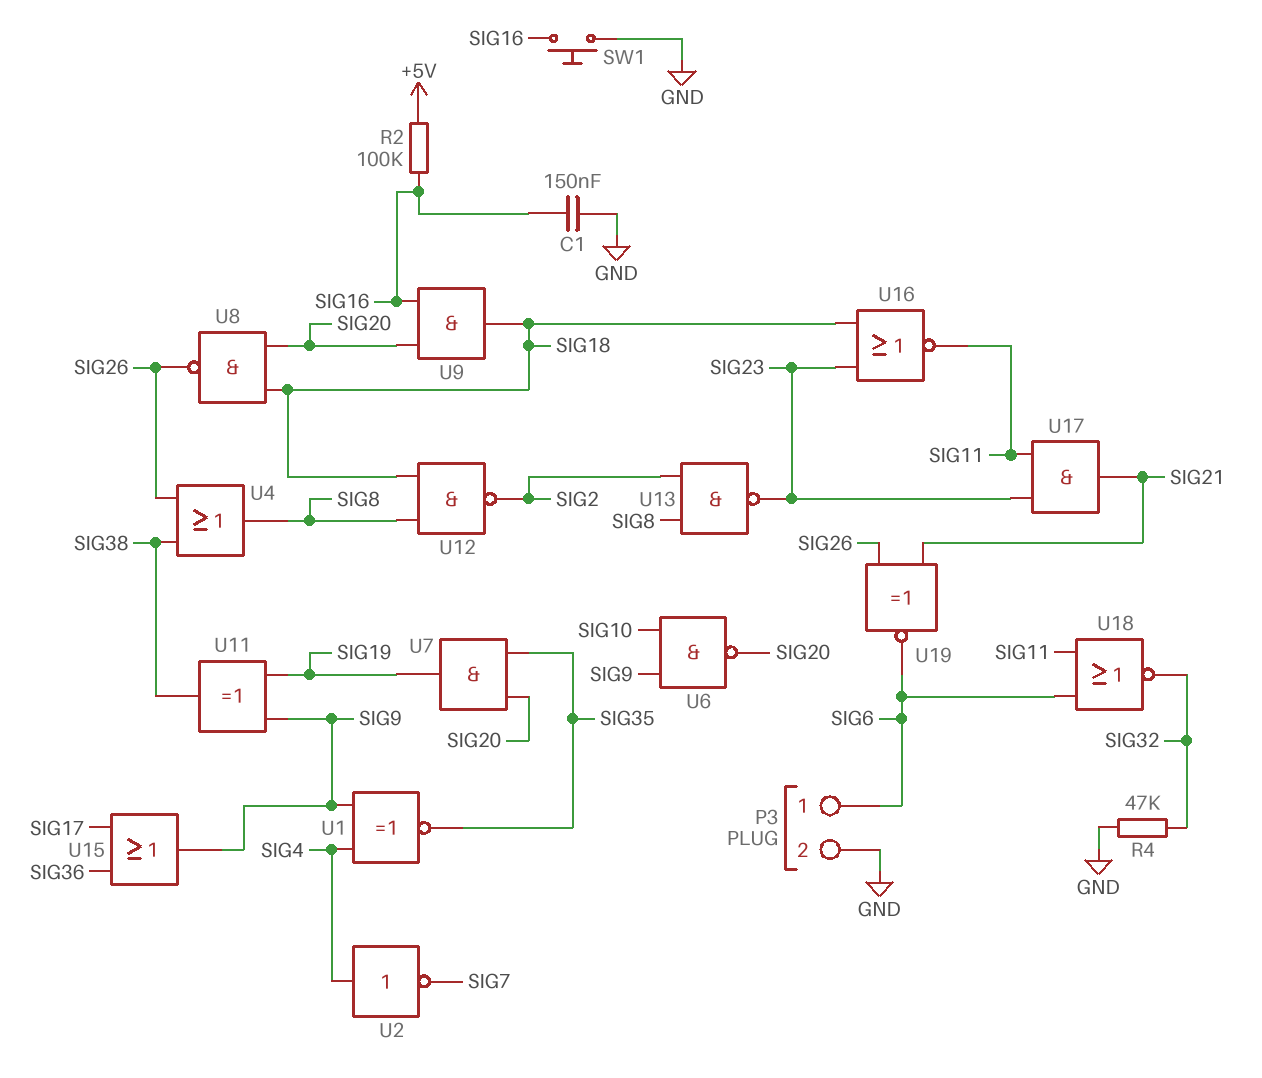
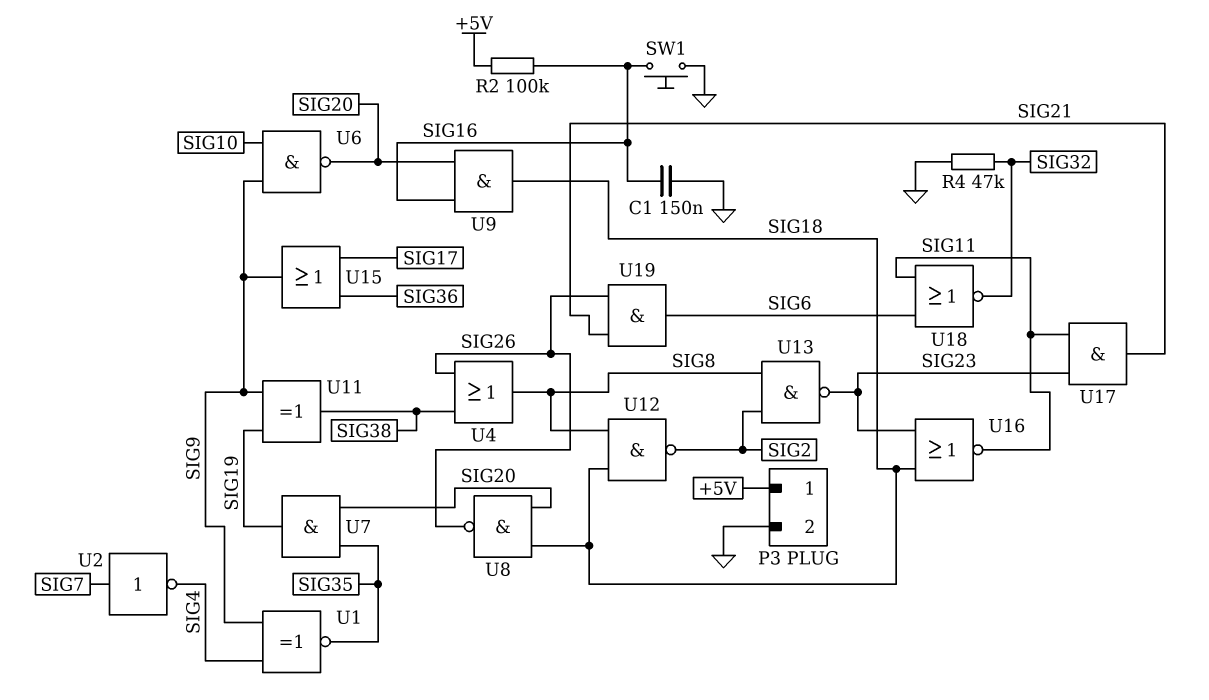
P3 pin 1: SIG6 -> +5V
U2: NOT (in SIG4, out SIG7) -> NOT (in SIG7, out SIG4)
U19: XNOR (in SIG21, in SIG26, out SIG6) -> AND (in SIG21, in SIG26, out SIG6)

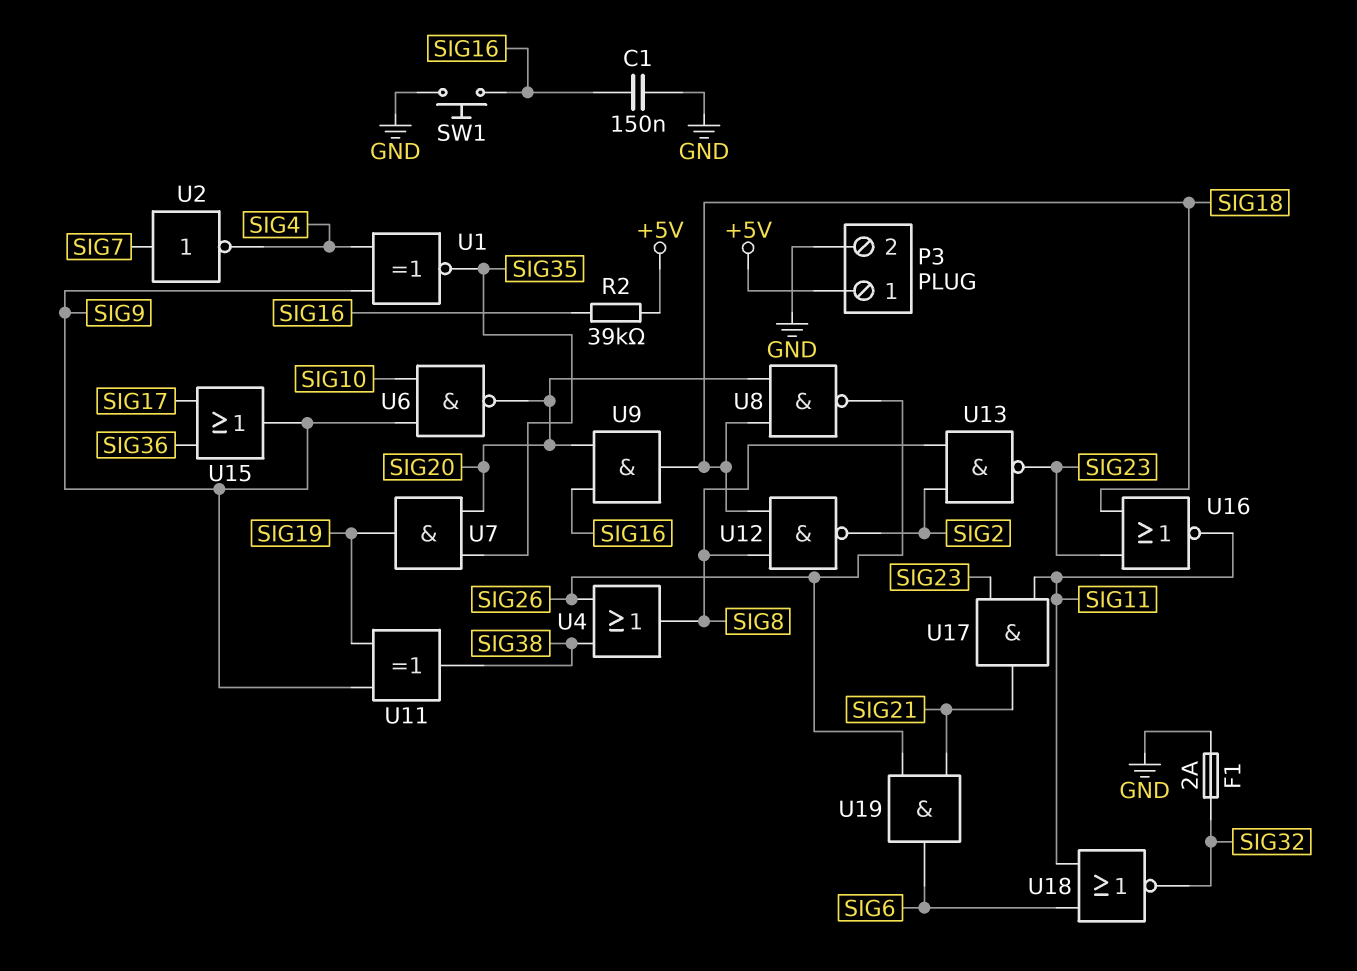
F1: none -> 2A (GND, SIG32)
R2: 100k (+5V, SIG16) -> 39k (+5V, SIG16)
R4: 47k (GND, SIG32) -> none

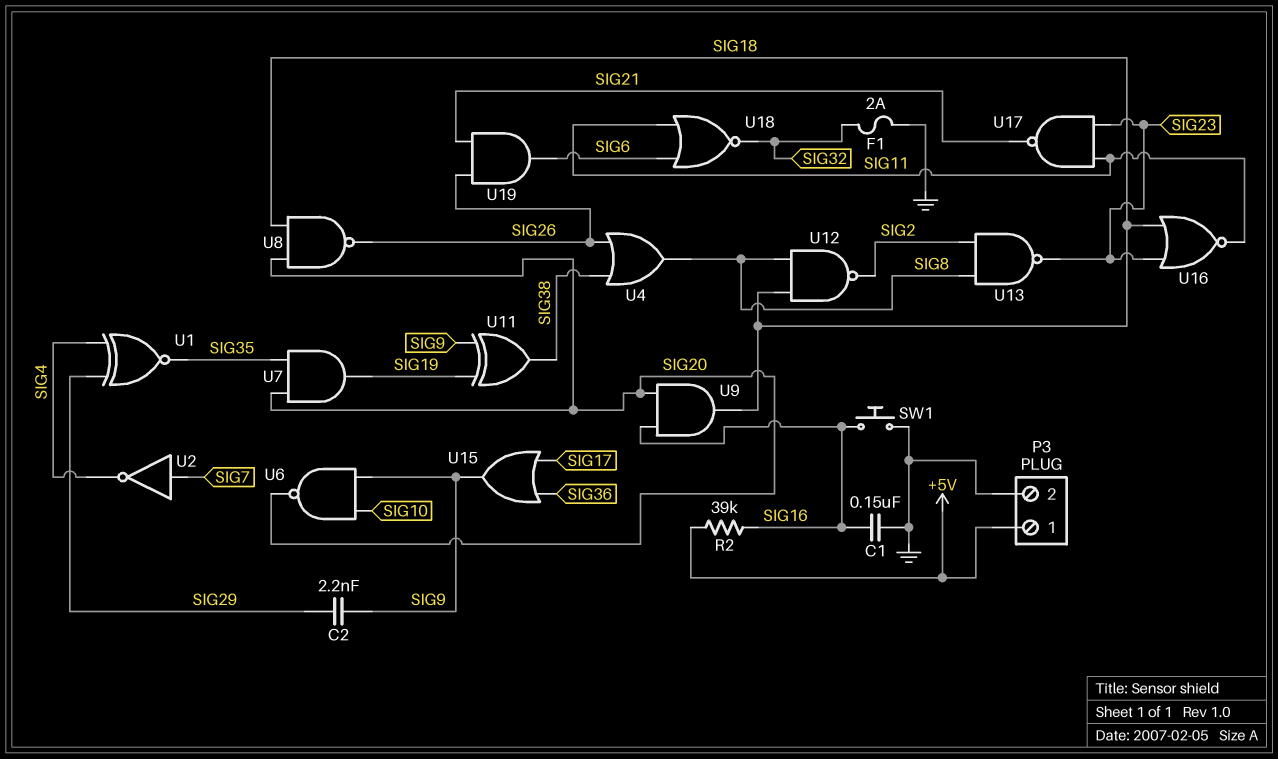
C2: none -> 2.2nF (SIG9, SIG29)
U1: XNOR (in SIG4, in SIG9, out SIG35) -> XNOR (in SIG4, in SIG29, out SIG35)
U17: AND (in SIG11, in SIG23, out SIG21) -> NAND (in SIG11, in SIG23, out SIG21)

